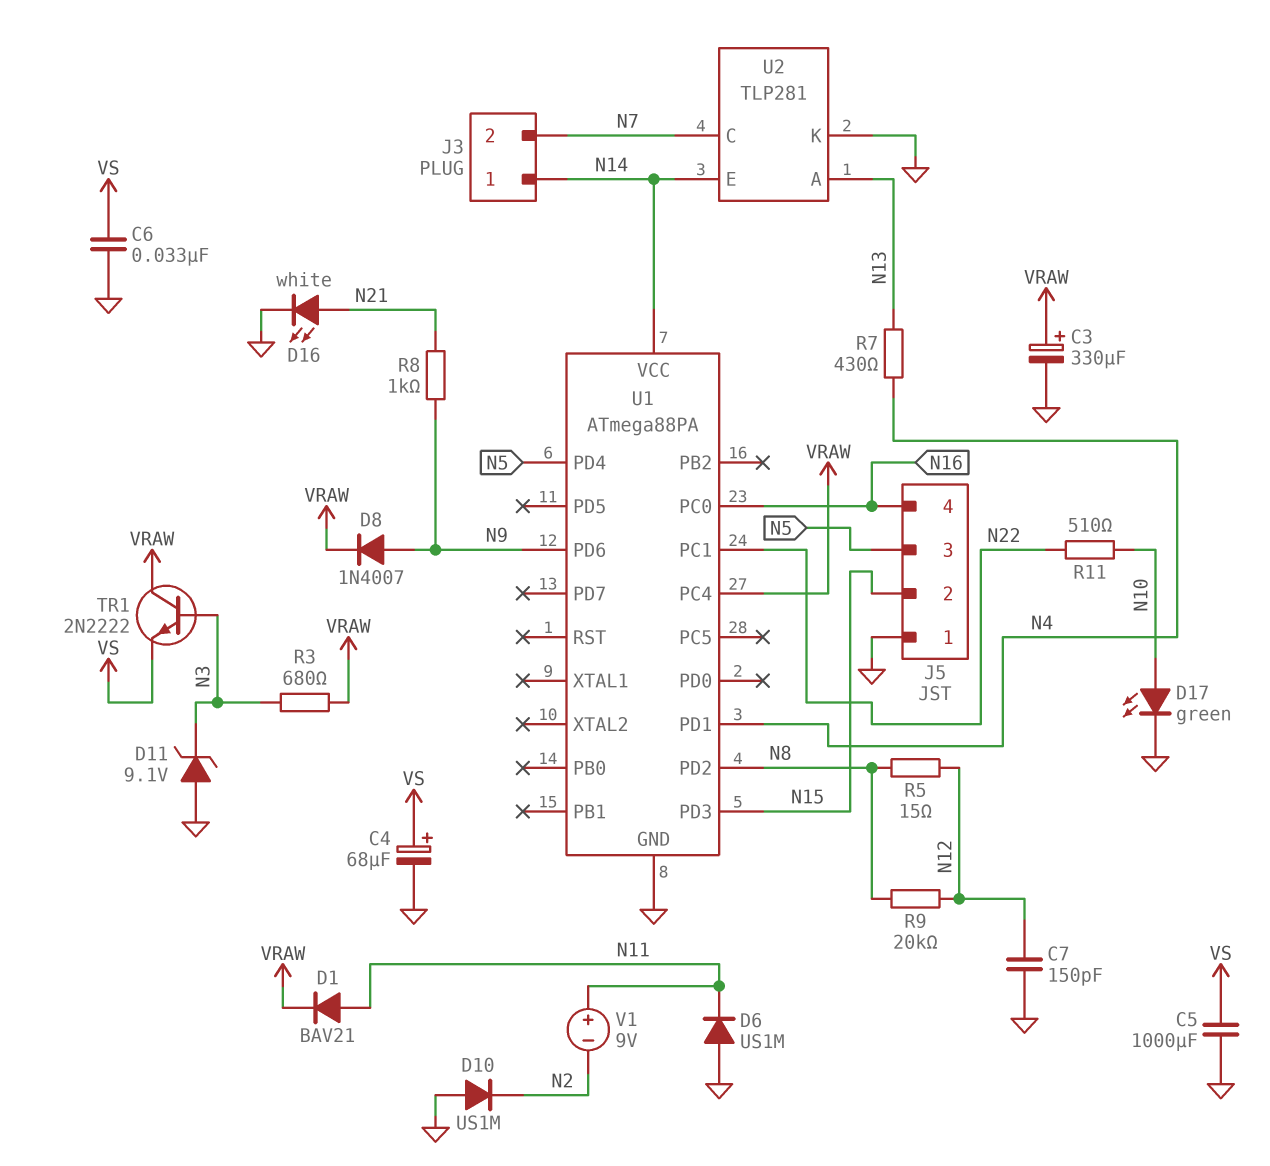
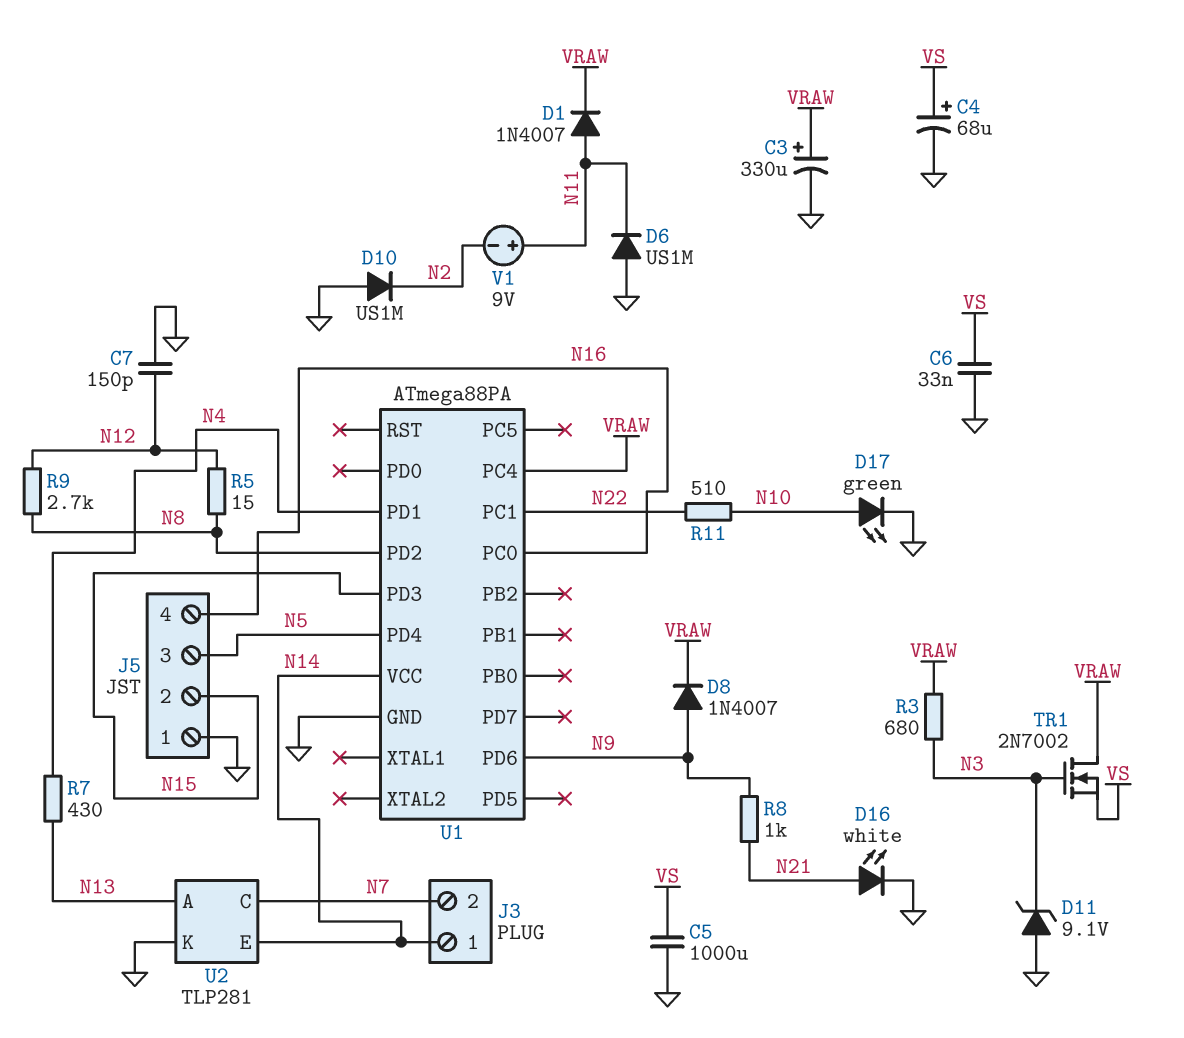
D1: diode BAV21 (A N11, K VRAW) -> diode 1N4007 (A N11, K VRAW)
R9: 20k (N8, N12) -> 2.7k (N8, N12)
TR1: NPN 2N2222 (B N3, C VRAW, E VS) -> NMOS 2N7002 (G N3, D VRAW, S VS)

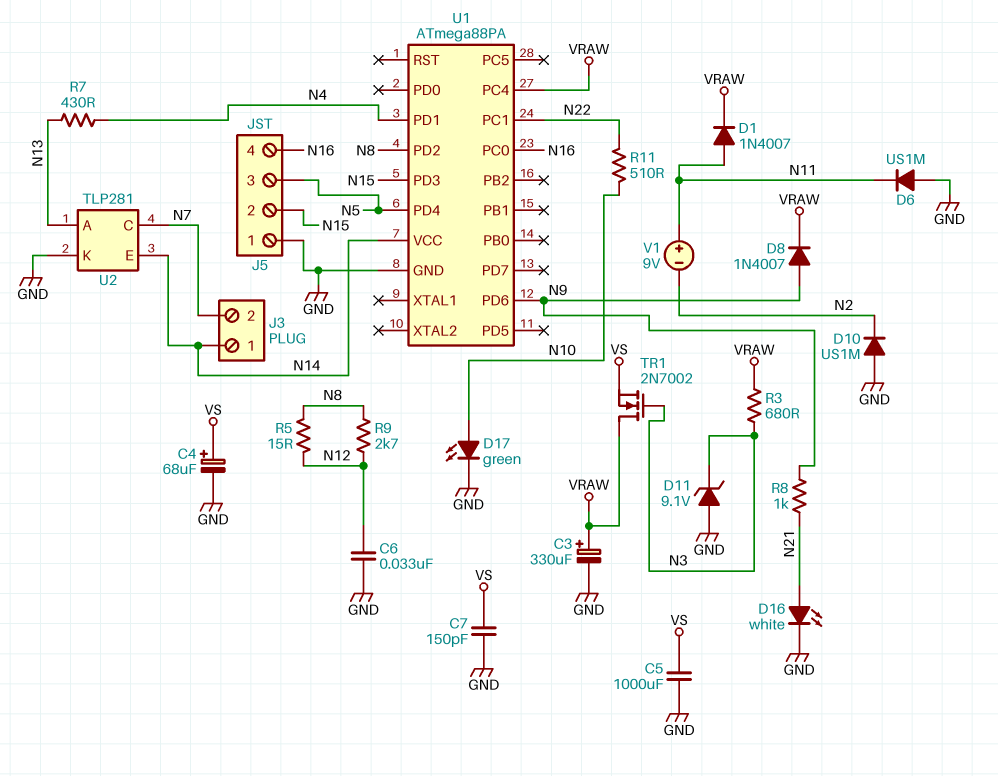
C6: 33nF (GND, VS) -> 33nF (GND, N12)
C7: 150pF (GND, N12) -> 150pF (GND, VS)

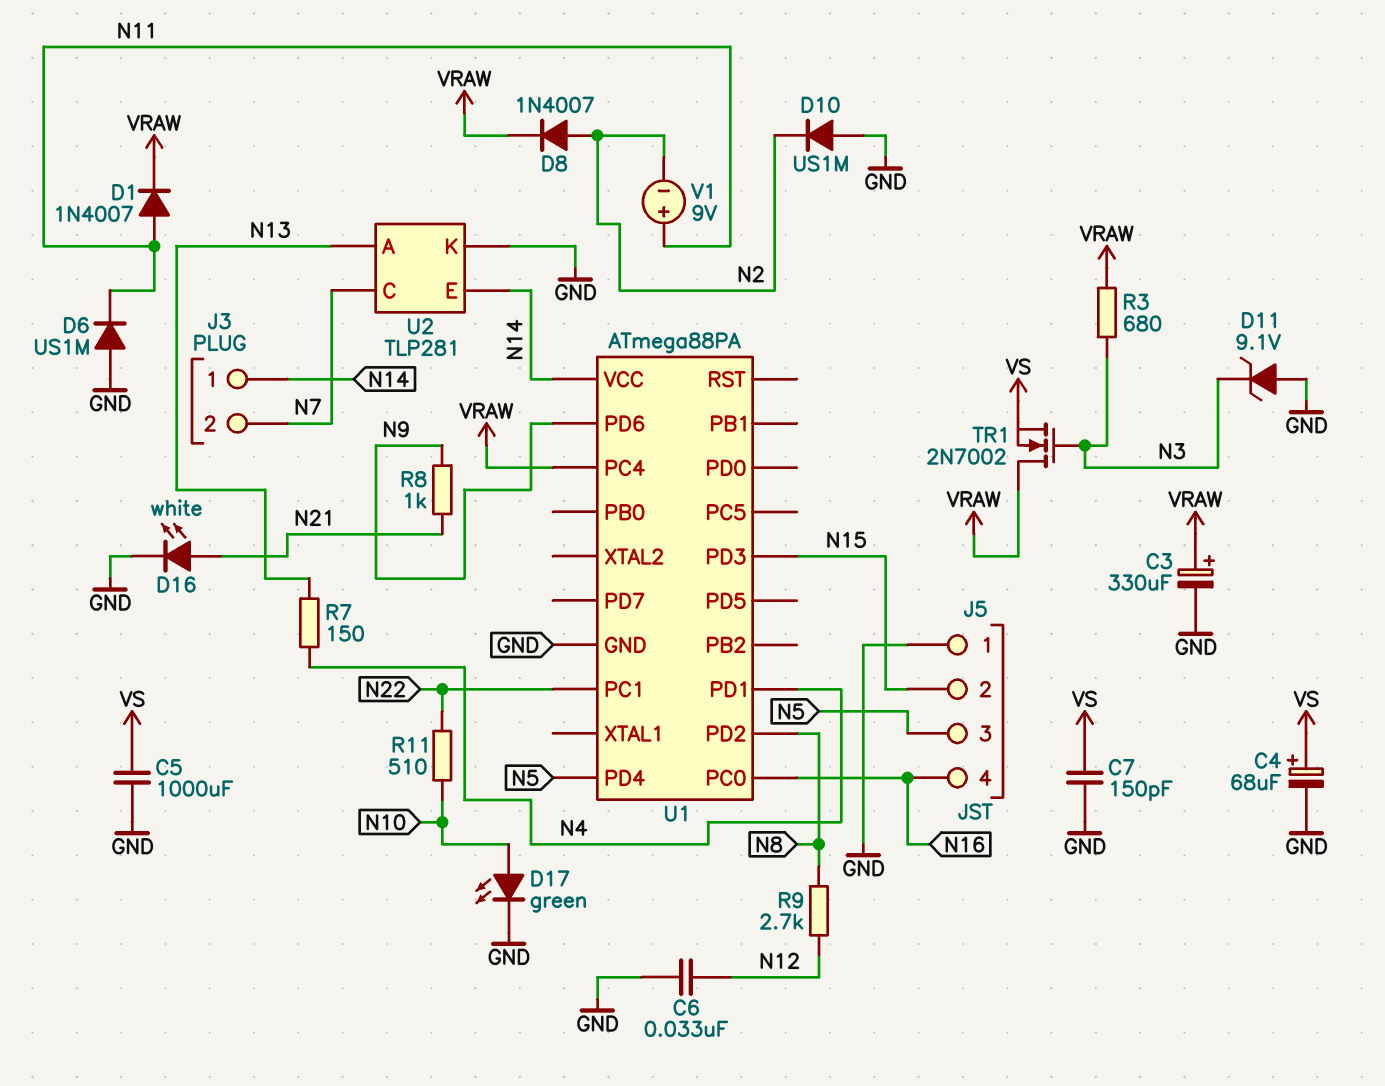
D8: diode 1N4007 (A N9, K VRAW) -> diode 1N4007 (A N2, K VRAW)
R5: 15 (N8, N12) -> none
R7: 430 (N4, N13) -> 150 (N4, N13)

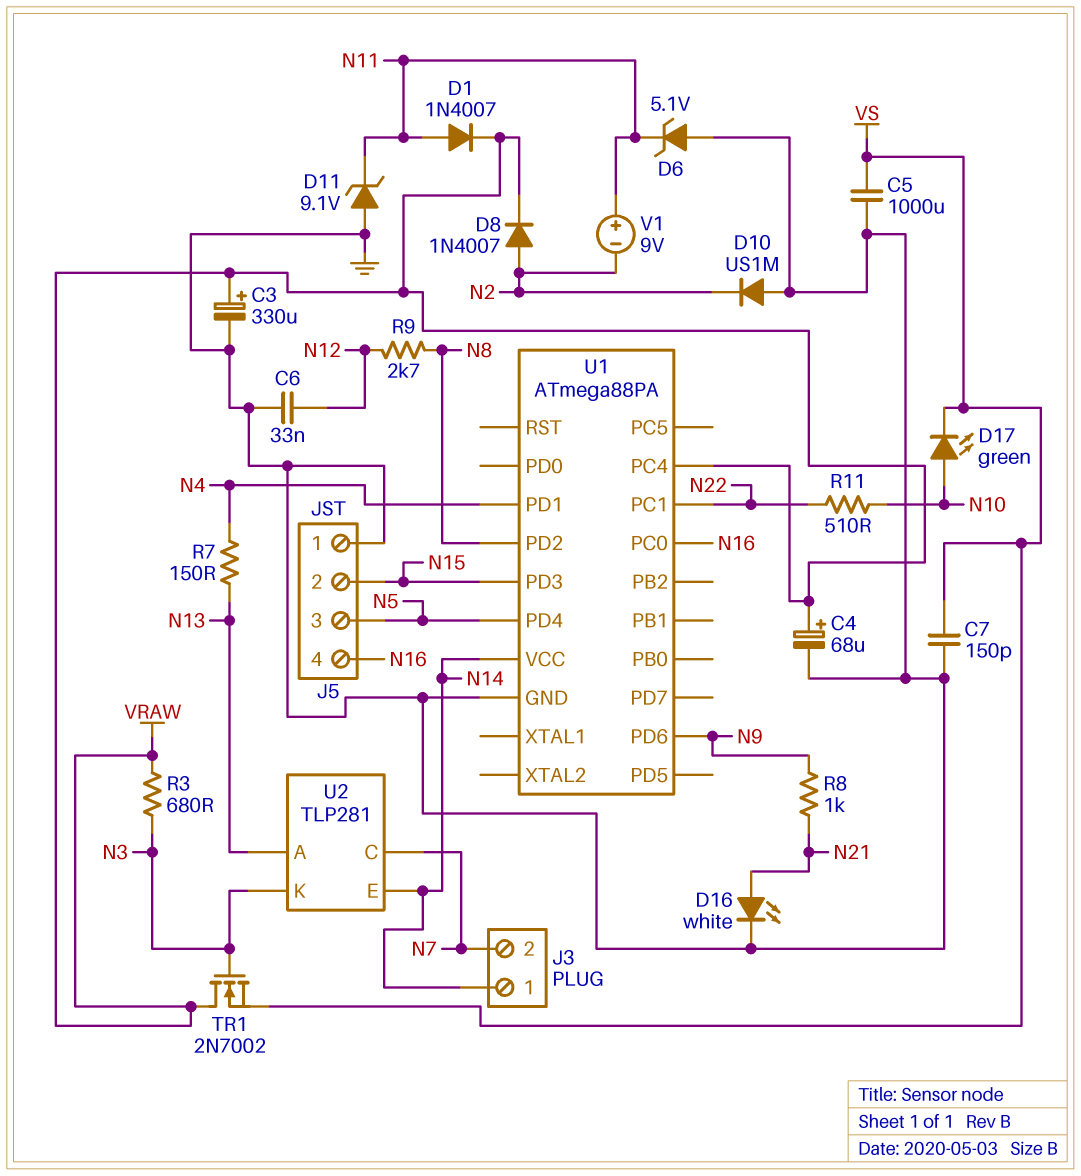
C4: 68uF (plus VS, minus GND) -> 68uF (plus VRAW, minus GND)
D6: diode US1M (A GND, K N11) -> zener 5.1V (A GND, K N11)
D11: zener 9.1V (A GND, K N3) -> zener 9.1V (A GND, K N11)
D17: LED green (A N10, K GND) -> LED green (A N10, K VS)
U2 pin K: GND -> N3

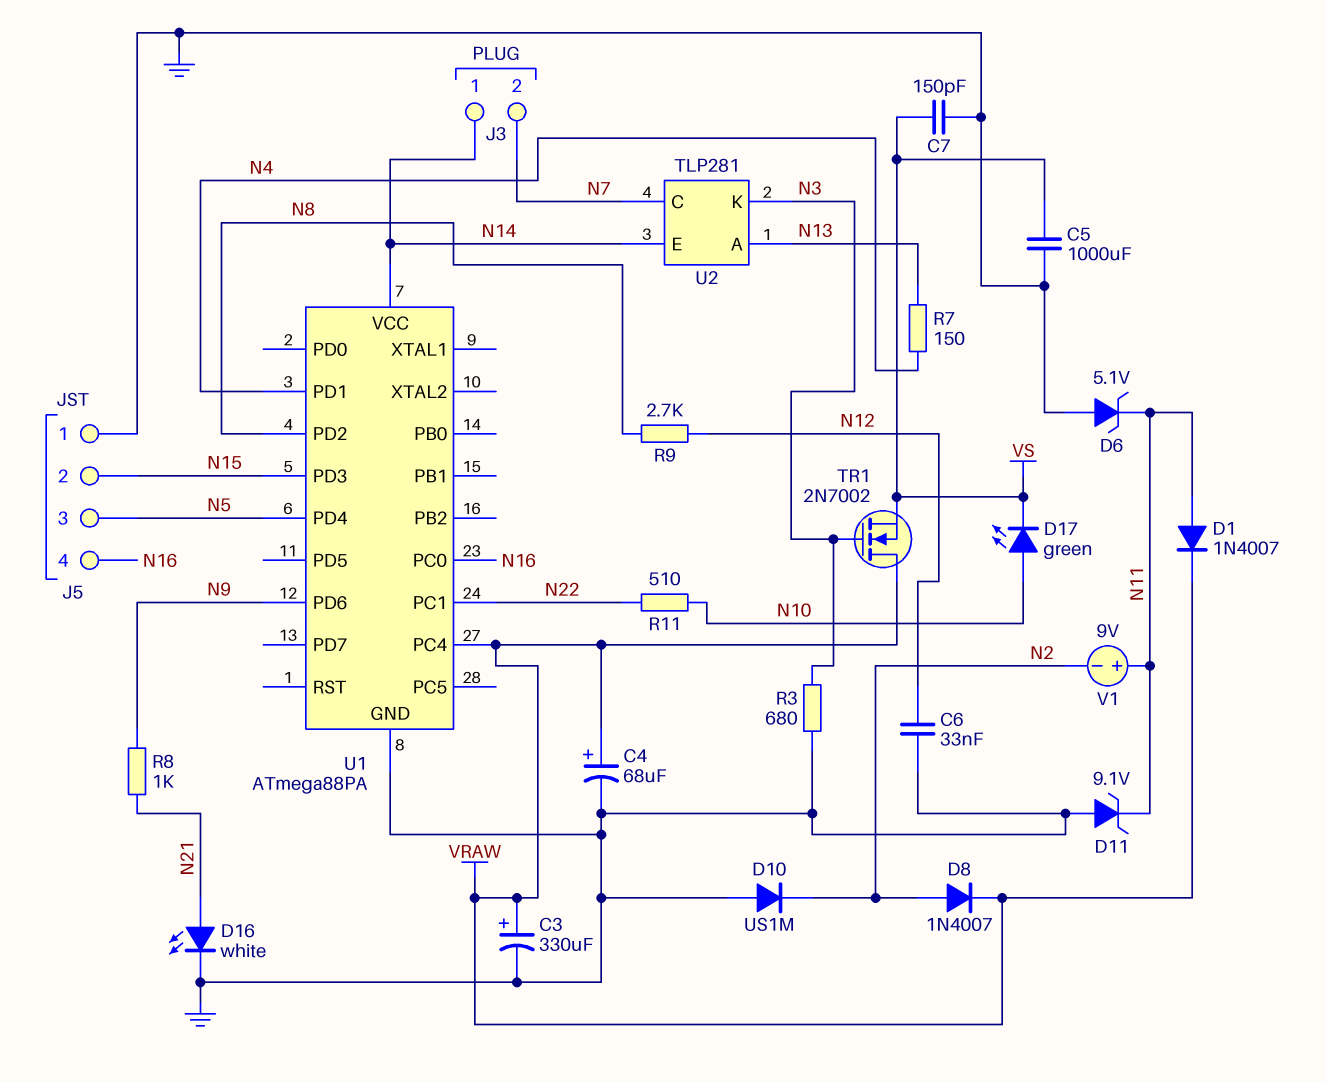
R3: 680 (N3, VRAW) -> 680 (GND, N3)

